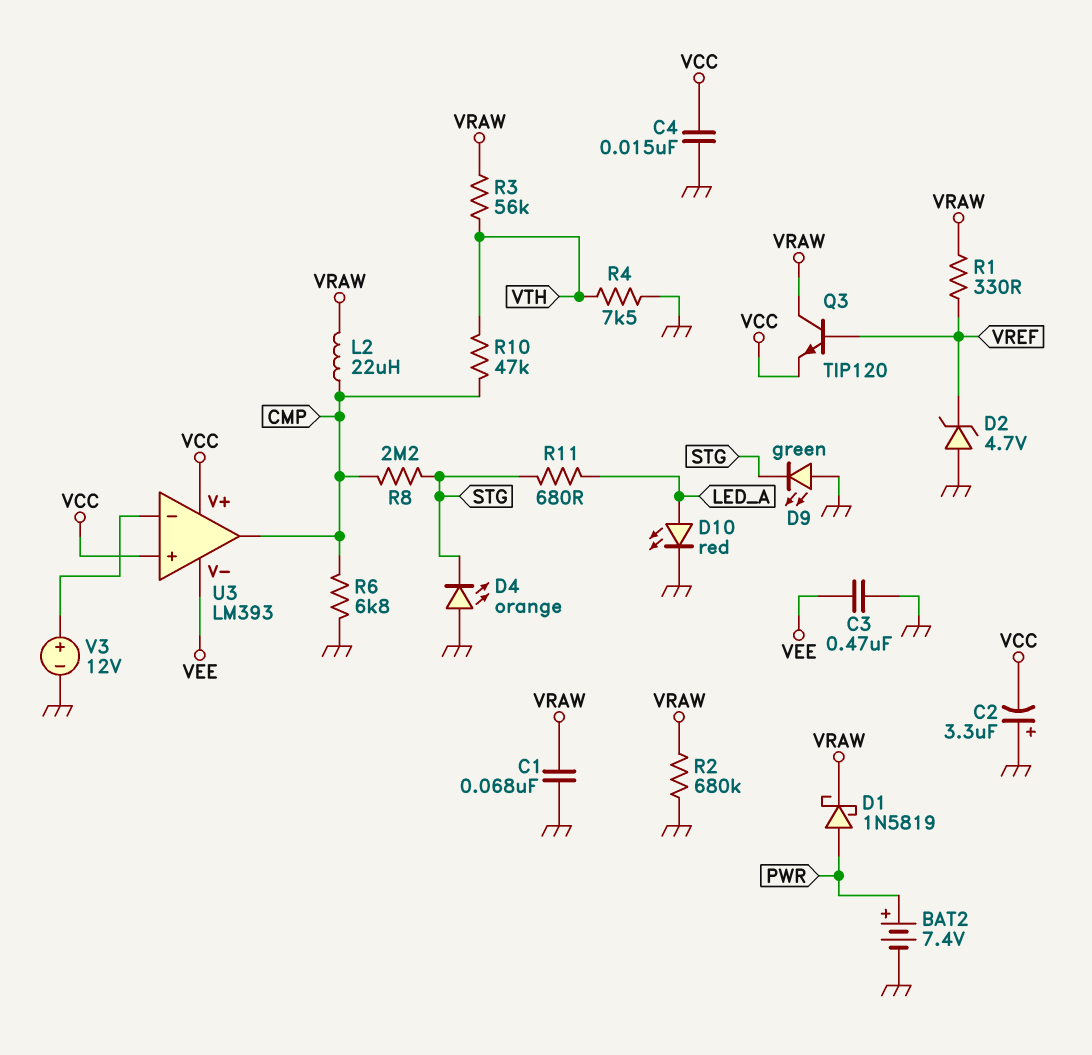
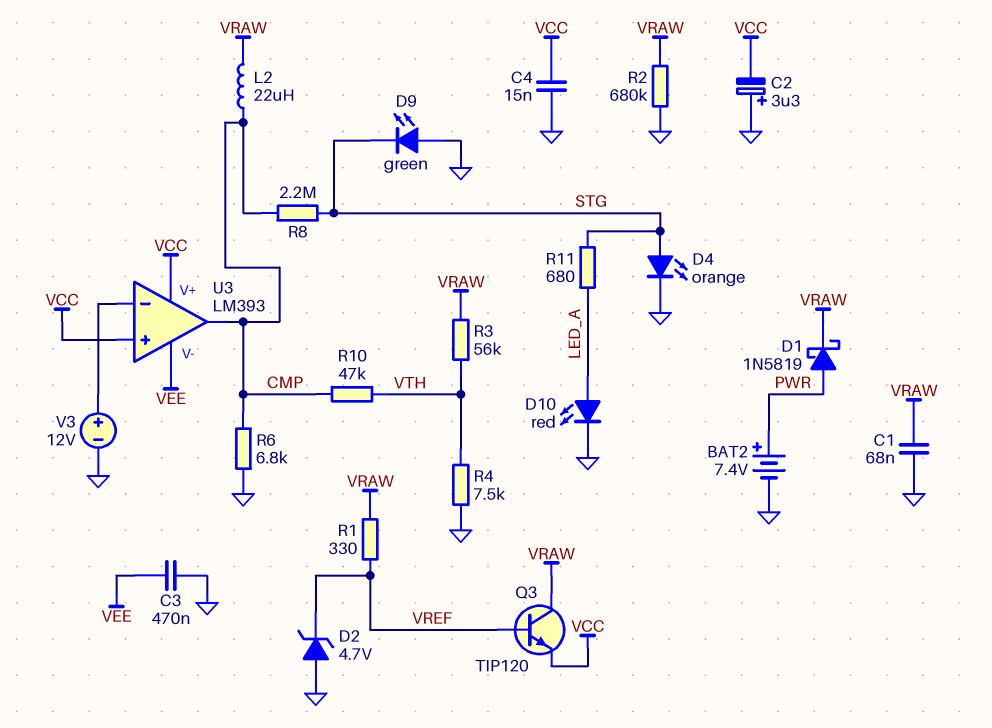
D4: LED orange (A GND, K STG) -> LED orange (A STG, K GND)

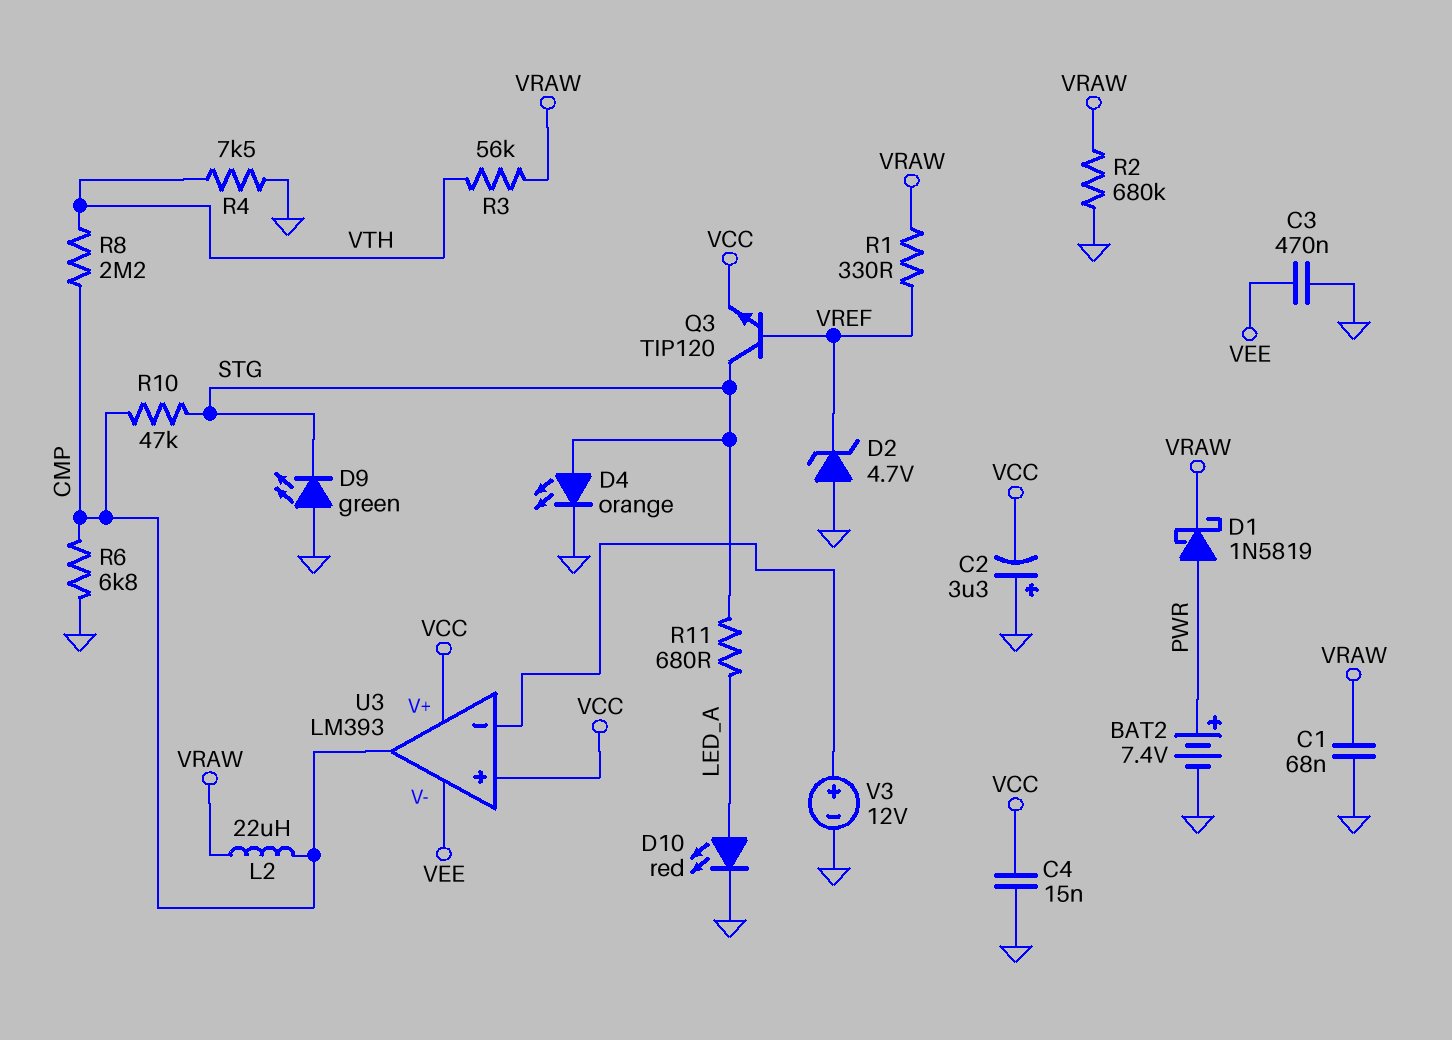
Q3: NPN TIP120 (B VREF, C VRAW, E VCC) -> NPN TIP120 (B VREF, C STG, E VCC)
R8: 2.2M (CMP, STG) -> 2.2M (CMP, VTH)
R10: 47k (CMP, VTH) -> 47k (CMP, STG)

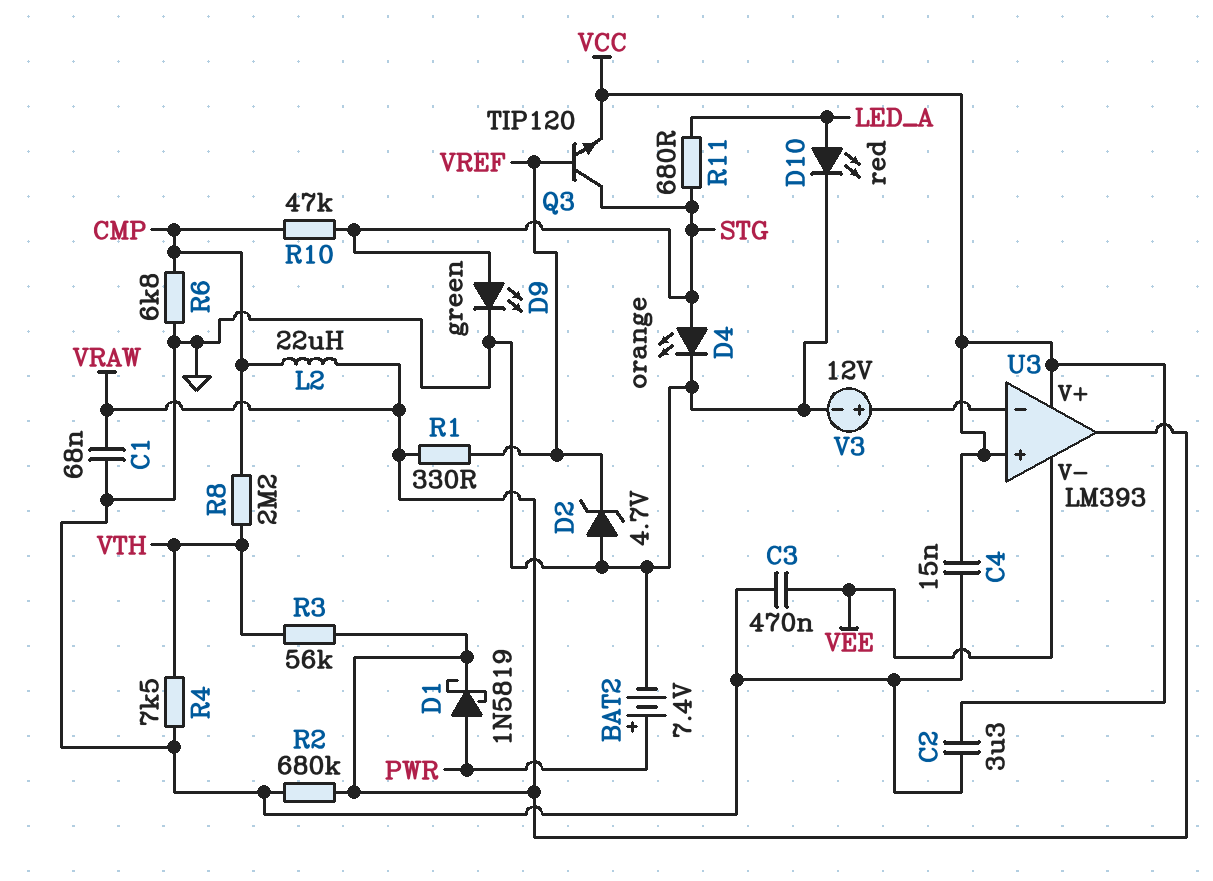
C2: 3.3uF (plus GND, minus VCC) -> 3.3uF (GND, VCC)
D9: LED green (A GND, K STG) -> LED green (A STG, K GND)
U3 pin out: CMP -> VRAW

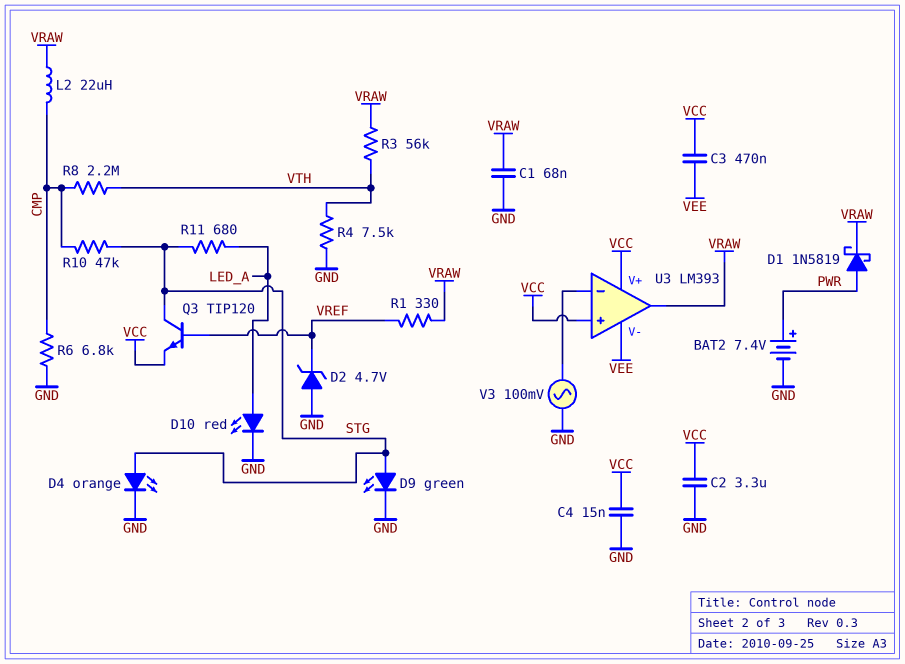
C3: 470nF (GND, VEE) -> 470nF (VCC, VEE)
R2: 680k (GND, VRAW) -> none
V3: 12V (plus U3/in-, minus GND) -> AC 100mV (GND, U3/in-)

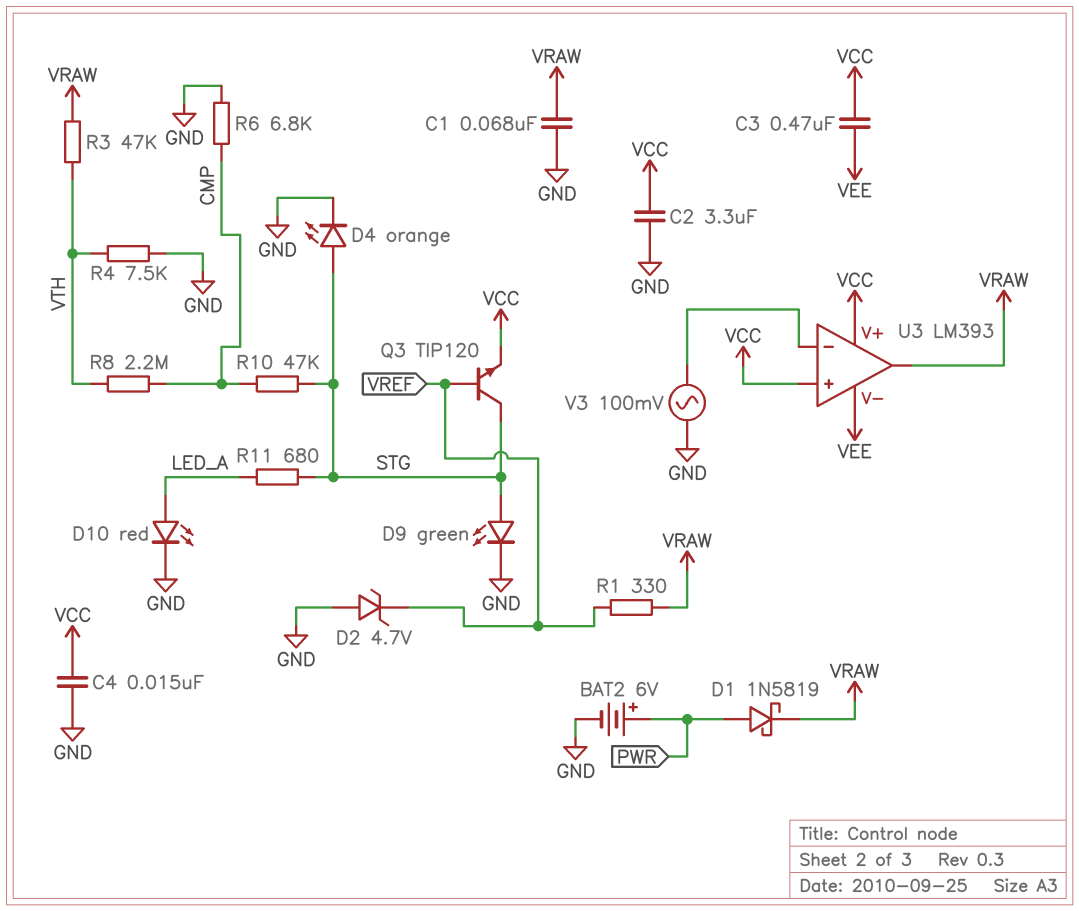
BAT2: 7.4V (plus PWR, minus GND) -> 6V (plus PWR, minus GND)
L2: 22uH (CMP, VRAW) -> none
R3: 56k (VRAW, VTH) -> 47k (VRAW, VTH)

